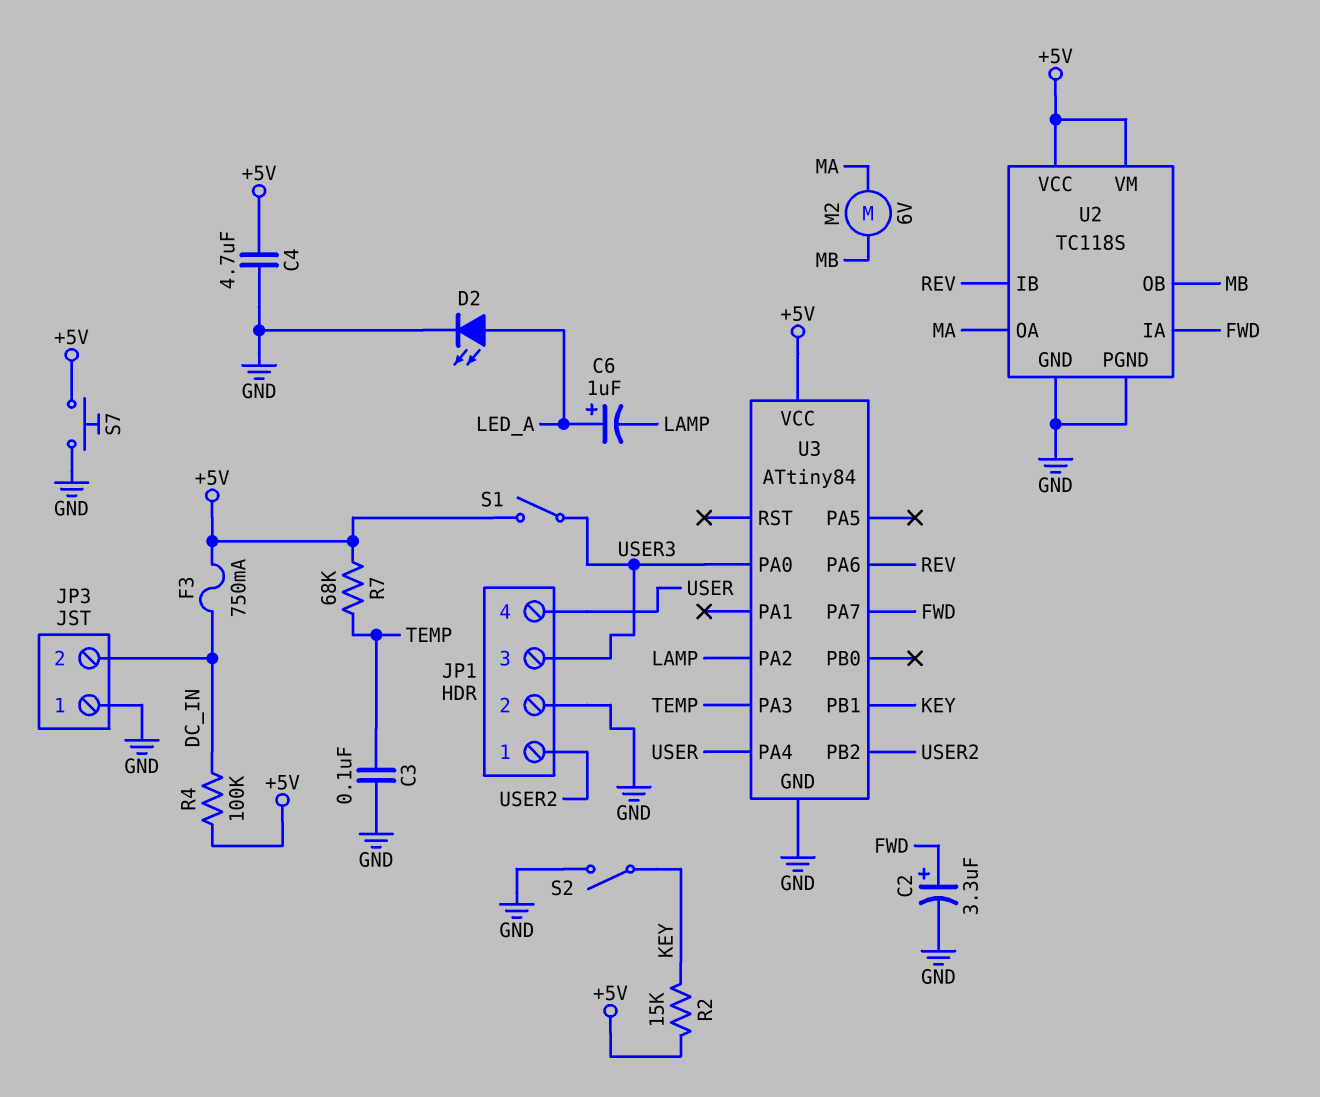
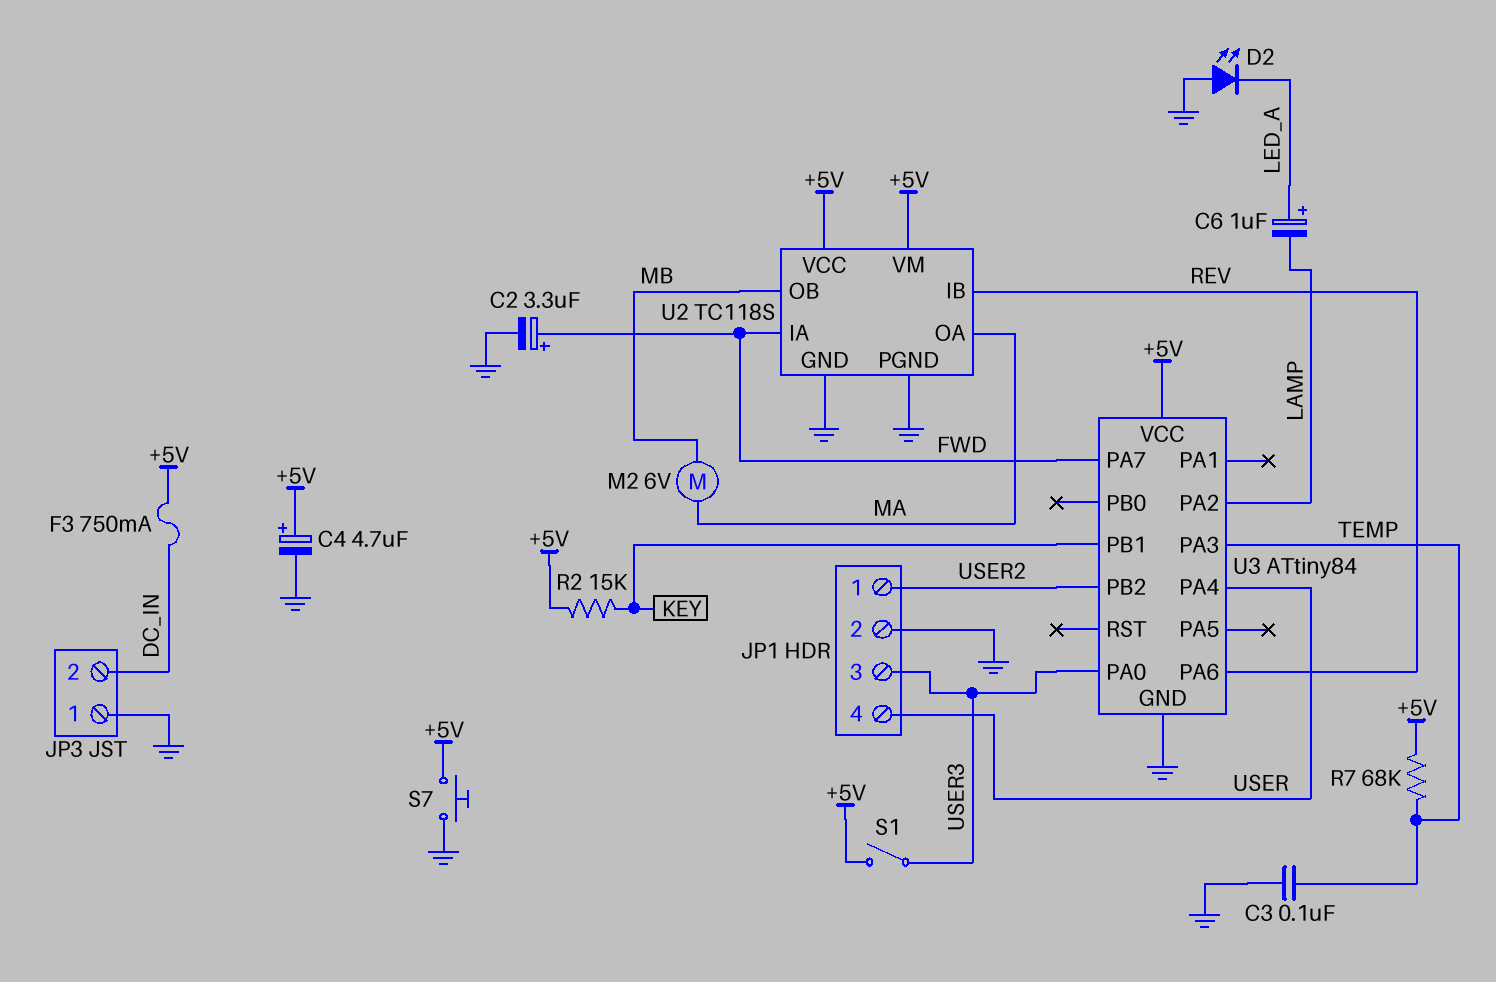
C4: 4.7uF (+5V, GND) -> 4.7uF (plus +5V, minus GND)
D2: LED (A LED_A, K GND) -> LED (A GND, K LED_A)
R4: 100k (+5V, DC_IN) -> none
S2: switch (GND, KEY) -> none

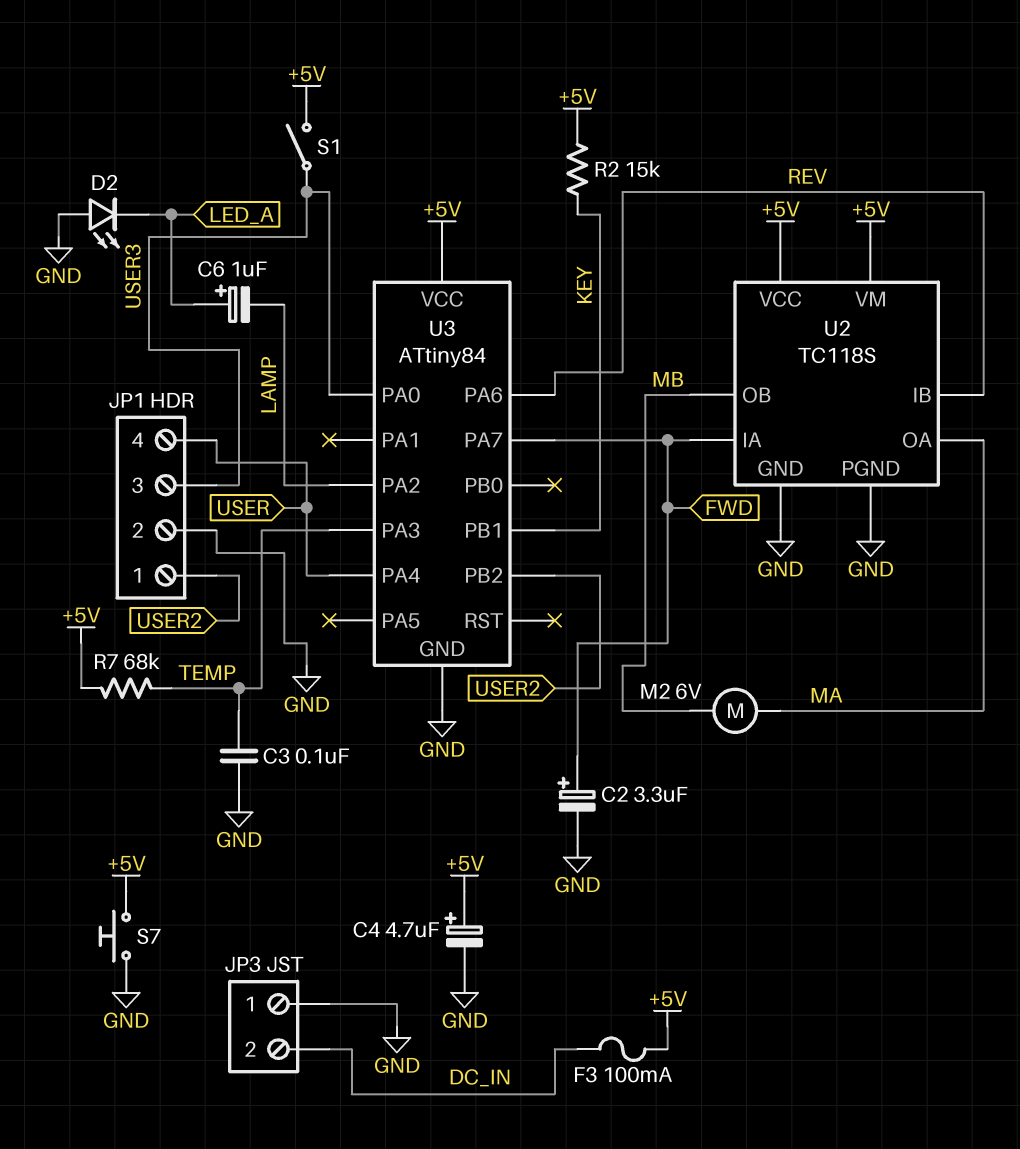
F3: 750mA (+5V, DC_IN) -> 100mA (+5V, DC_IN)

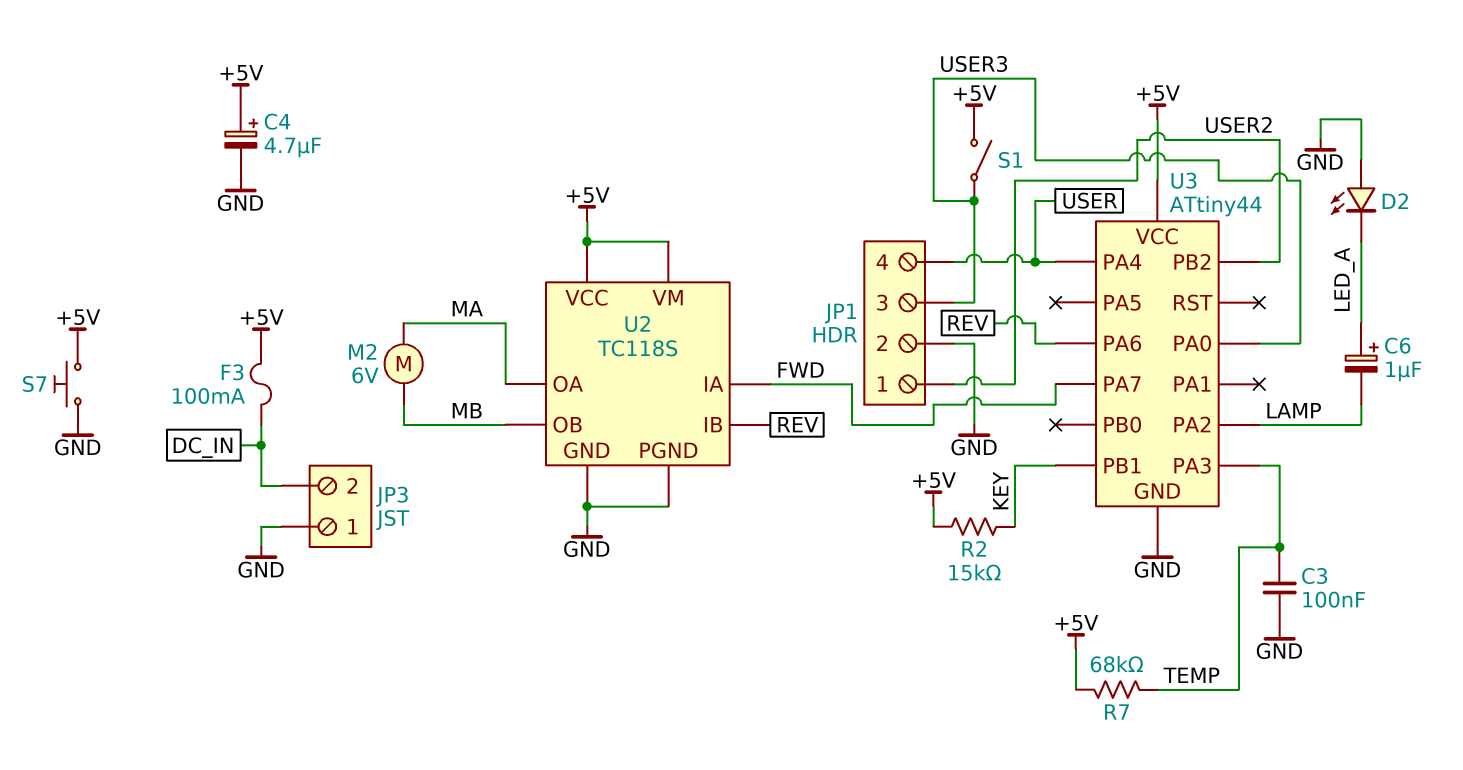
C2: 3.3uF (plus FWD, minus GND) -> none
U3: ATtiny84 -> ATtiny44

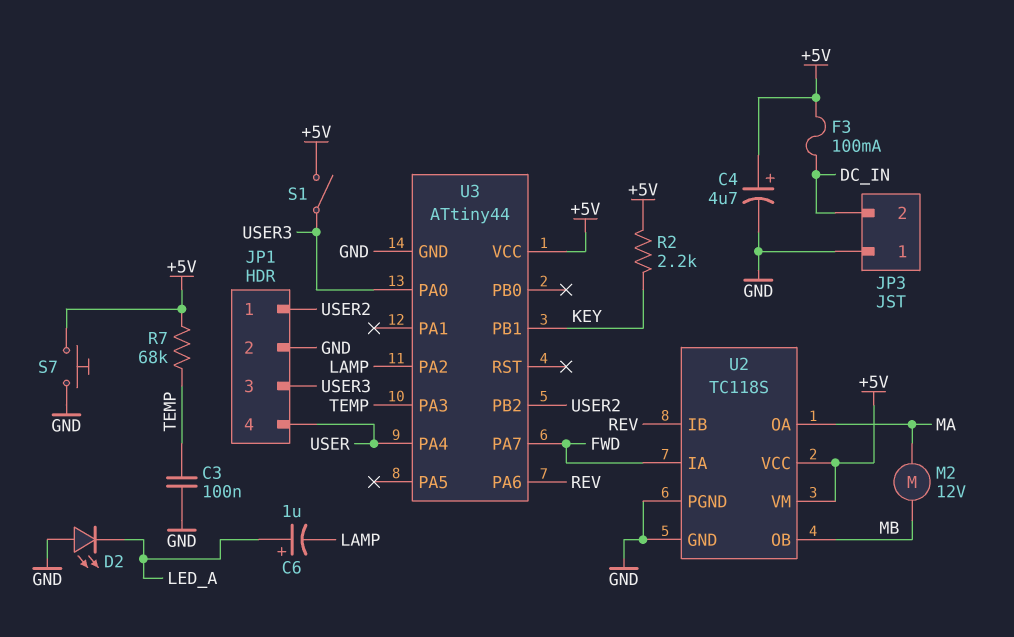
M2: motor 6V (MA, MB) -> motor 12V (MA, MB)
R2: 15k (+5V, KEY) -> 2.2k (+5V, KEY)

